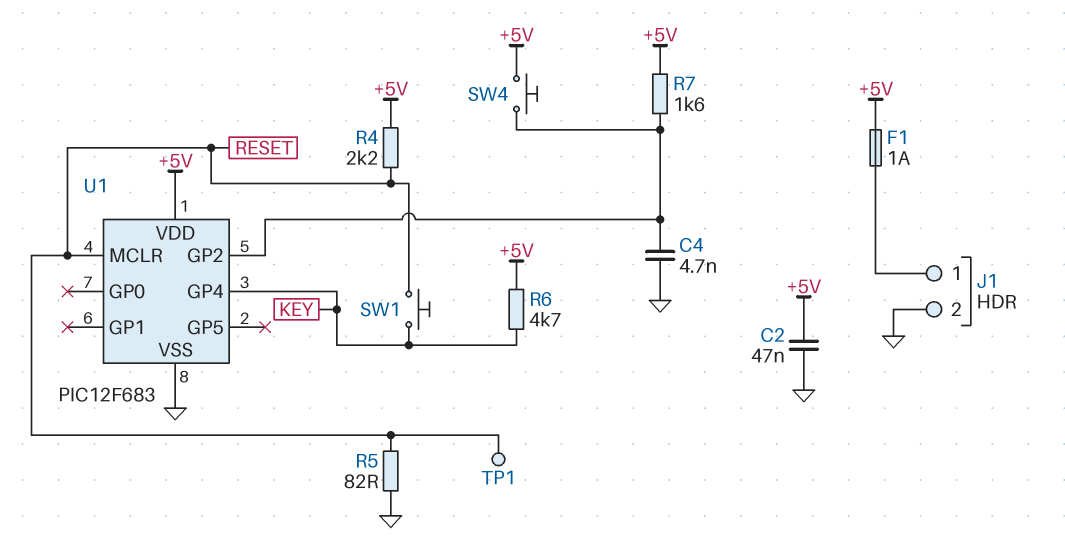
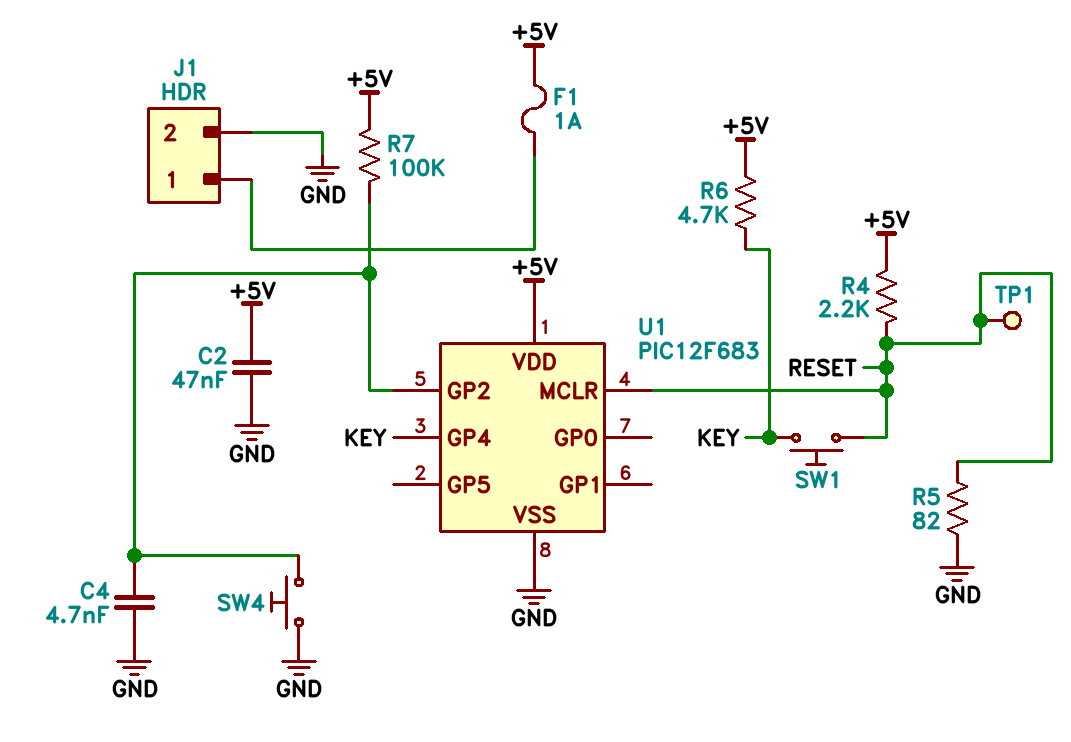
R7: 1.6k (+5V, U1/GP2) -> 100k (+5V, U1/GP2)
SW4: button (+5V, U1/GP2) -> button (GND, U1/GP2)

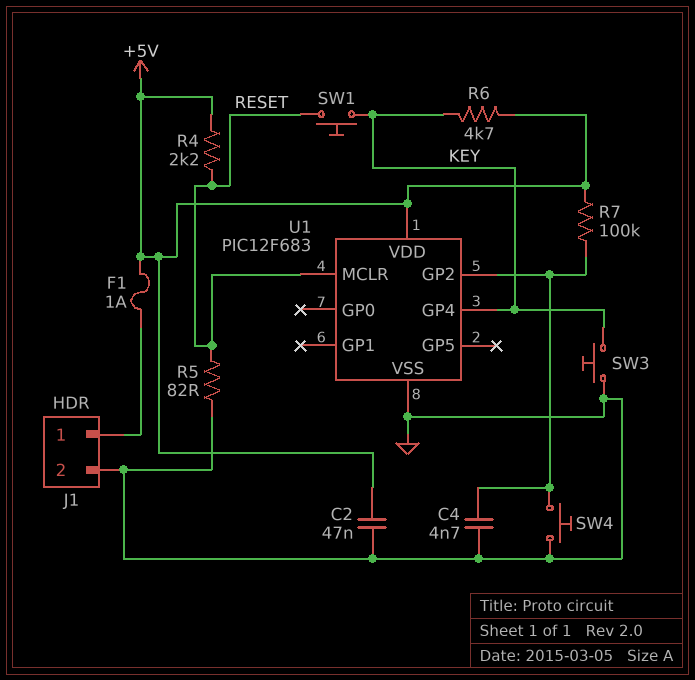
SW3: none -> button (GND, KEY)
TP1: test point (RESET) -> none

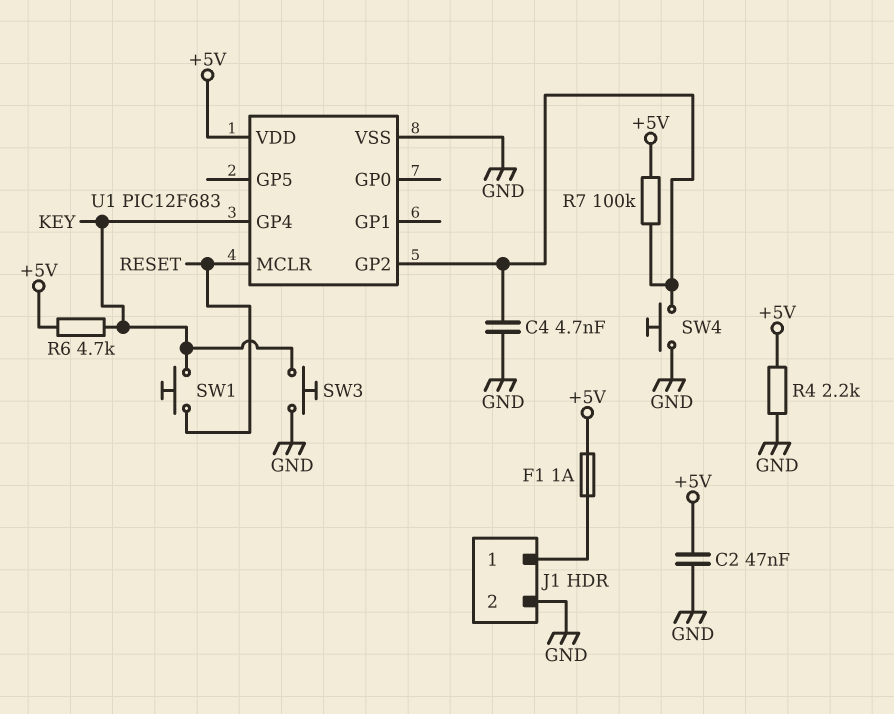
R4: 2.2k (+5V, RESET) -> 2.2k (+5V, GND)
R5: 82 (GND, RESET) -> none

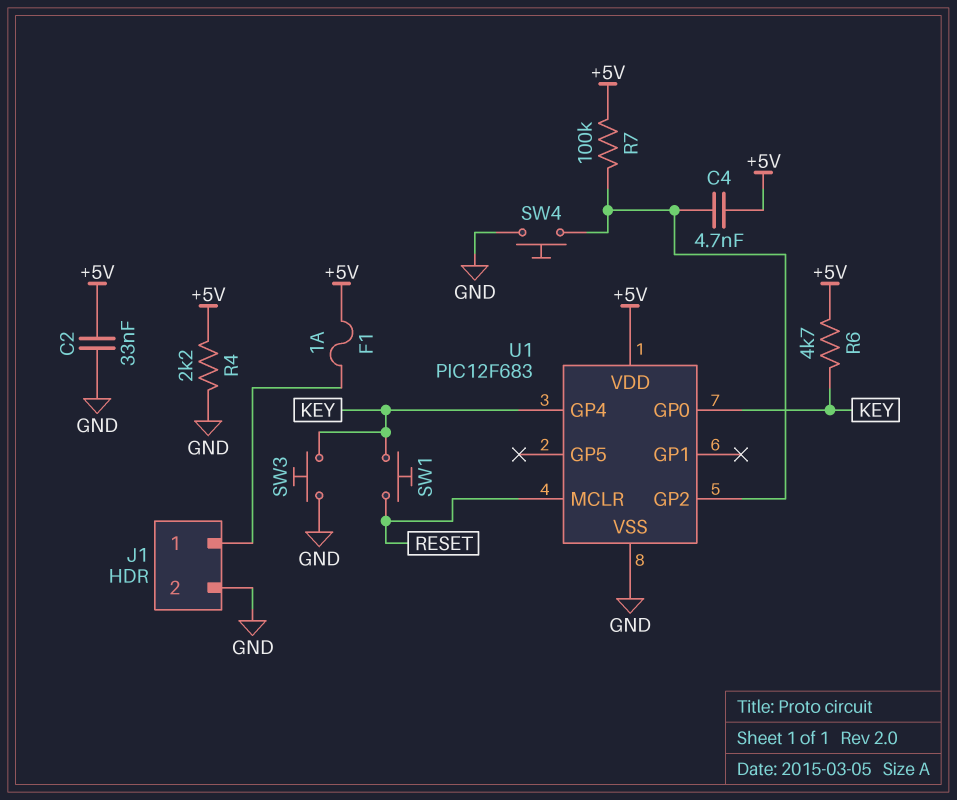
C2: 47nF (+5V, GND) -> 33nF (+5V, GND)
C4: 4.7nF (GND, U1/GP2) -> 4.7nF (+5V, U1/GP2)
U1 pin GP0: none -> KEY

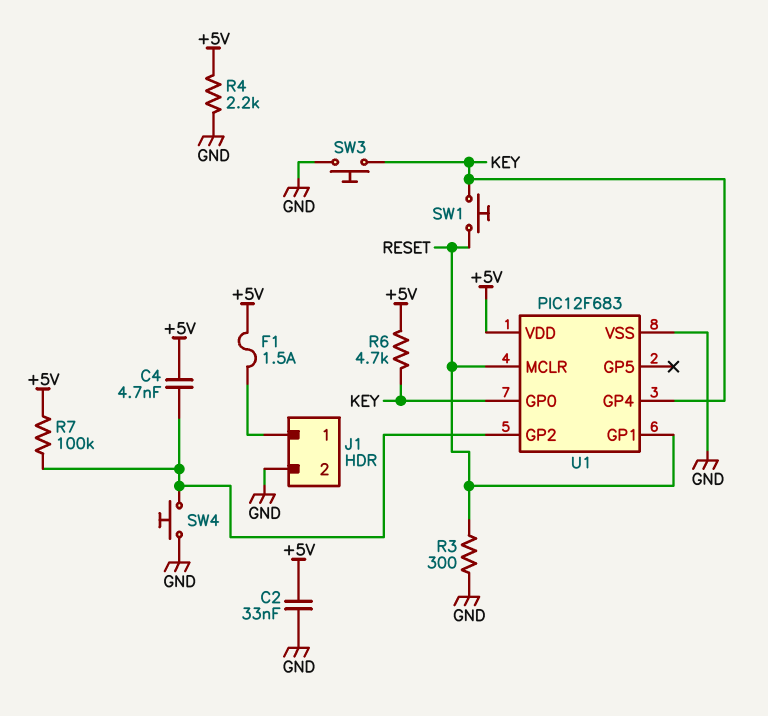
F1: 1A (+5V, J1/1) -> 1.5A (+5V, J1/1)
R3: none -> 300 (GND, RESET)
U1 pin GP1: none -> RESET

